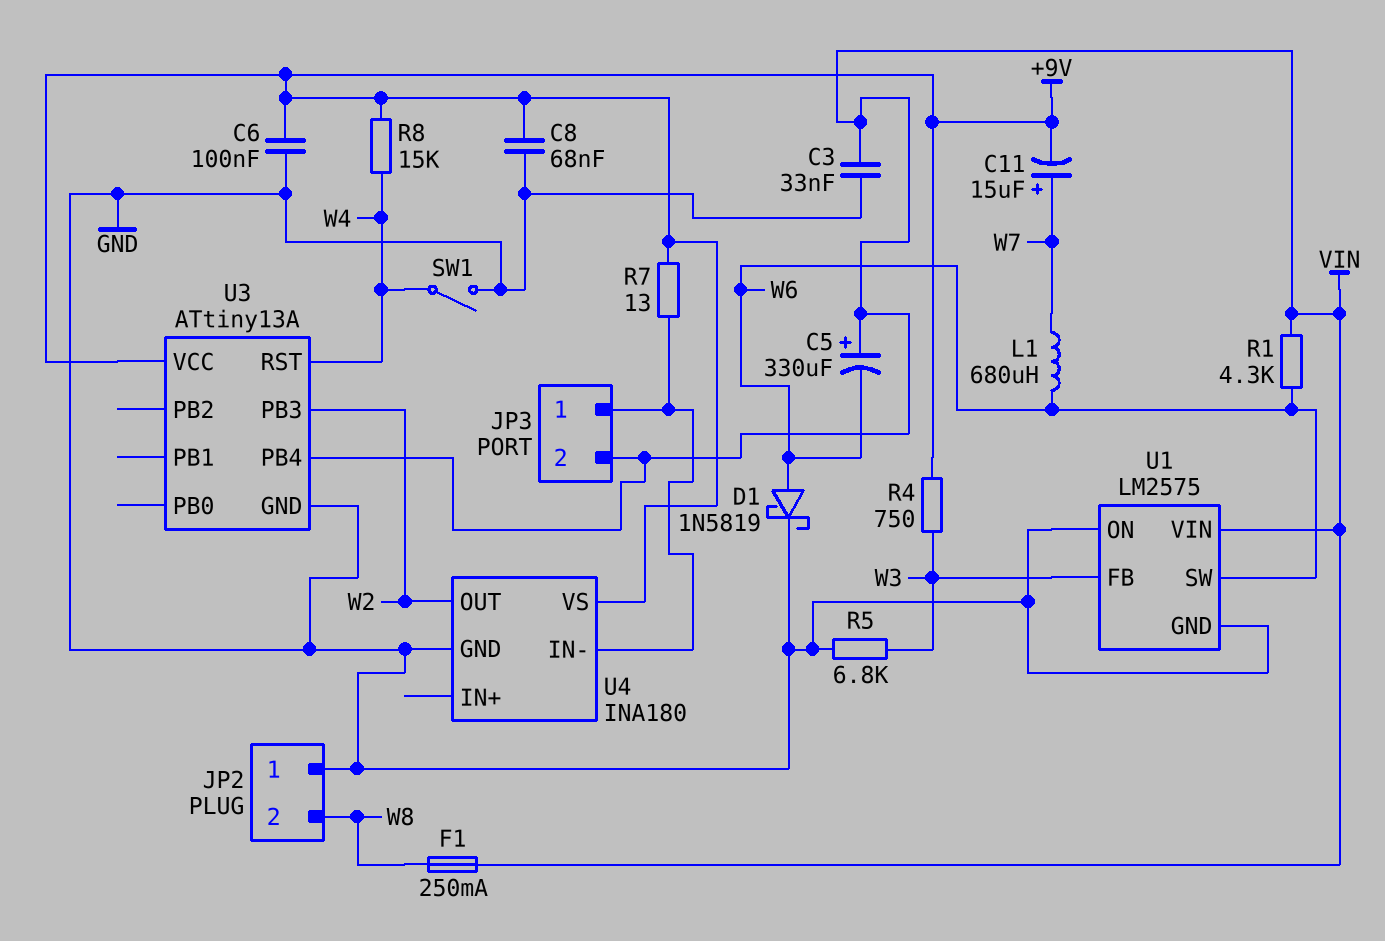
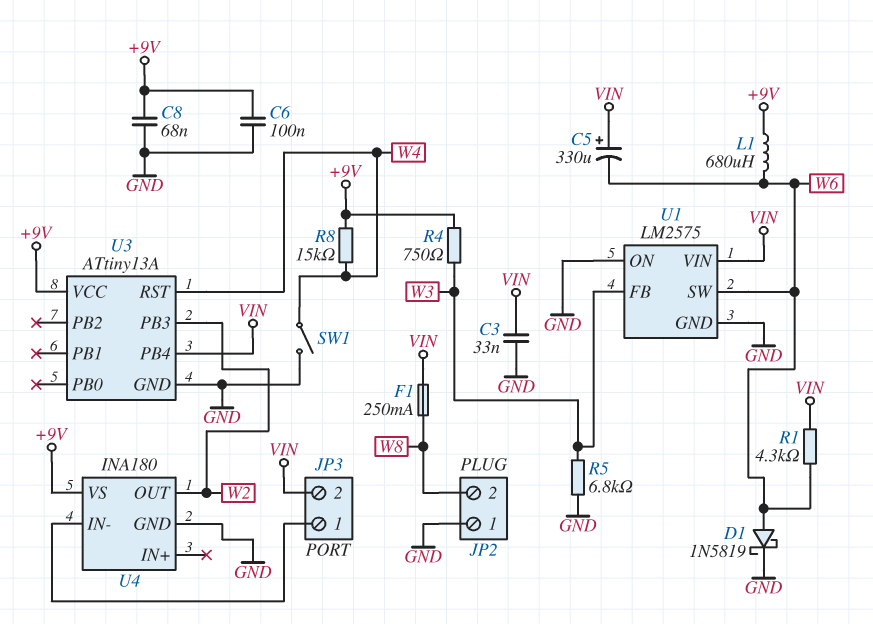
C11: 15uF (plus W7, minus +9V) -> none
L1: 680uH (W6, W7) -> 680uH (+9V, W6)
R7: 13 (+9V, JP3/1) -> none

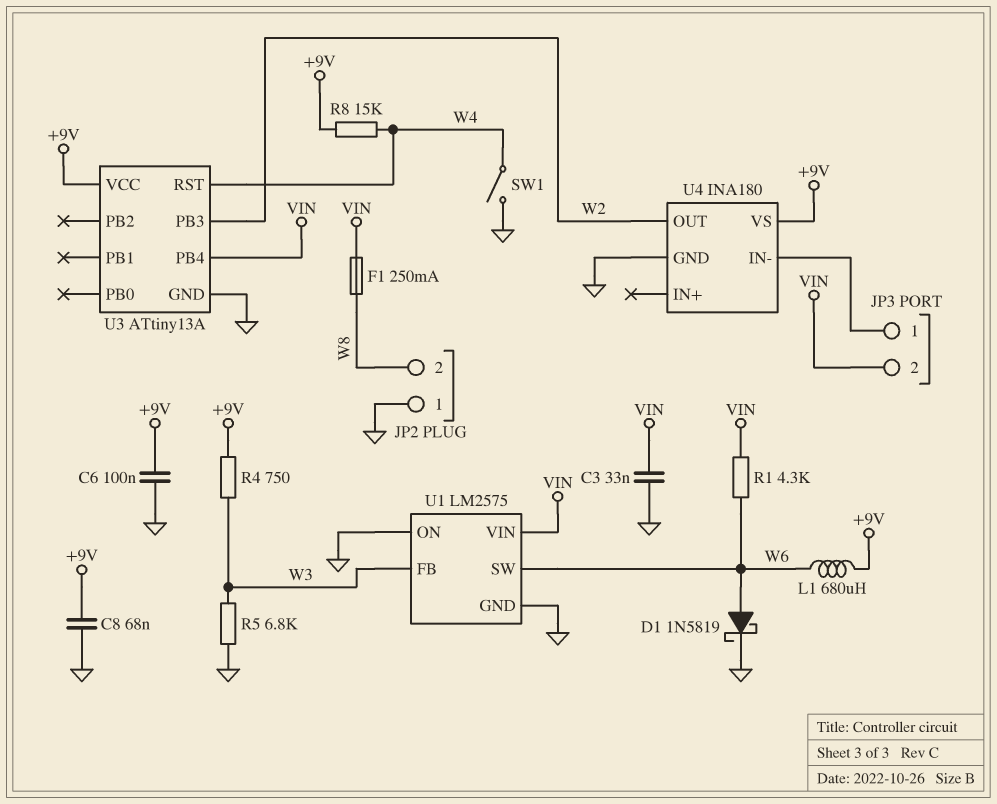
C5: 330uF (plus VIN, minus W6) -> none

